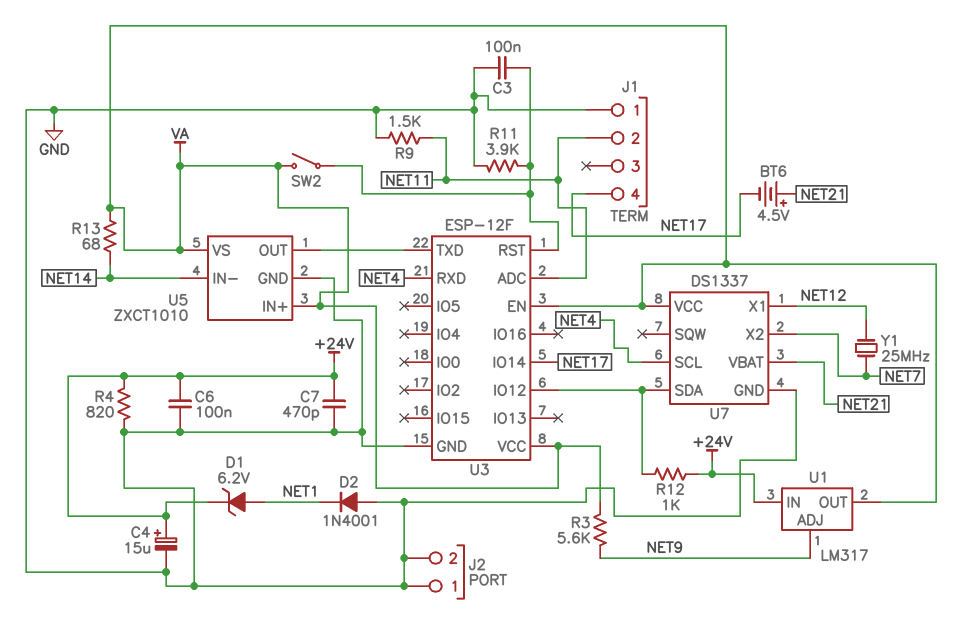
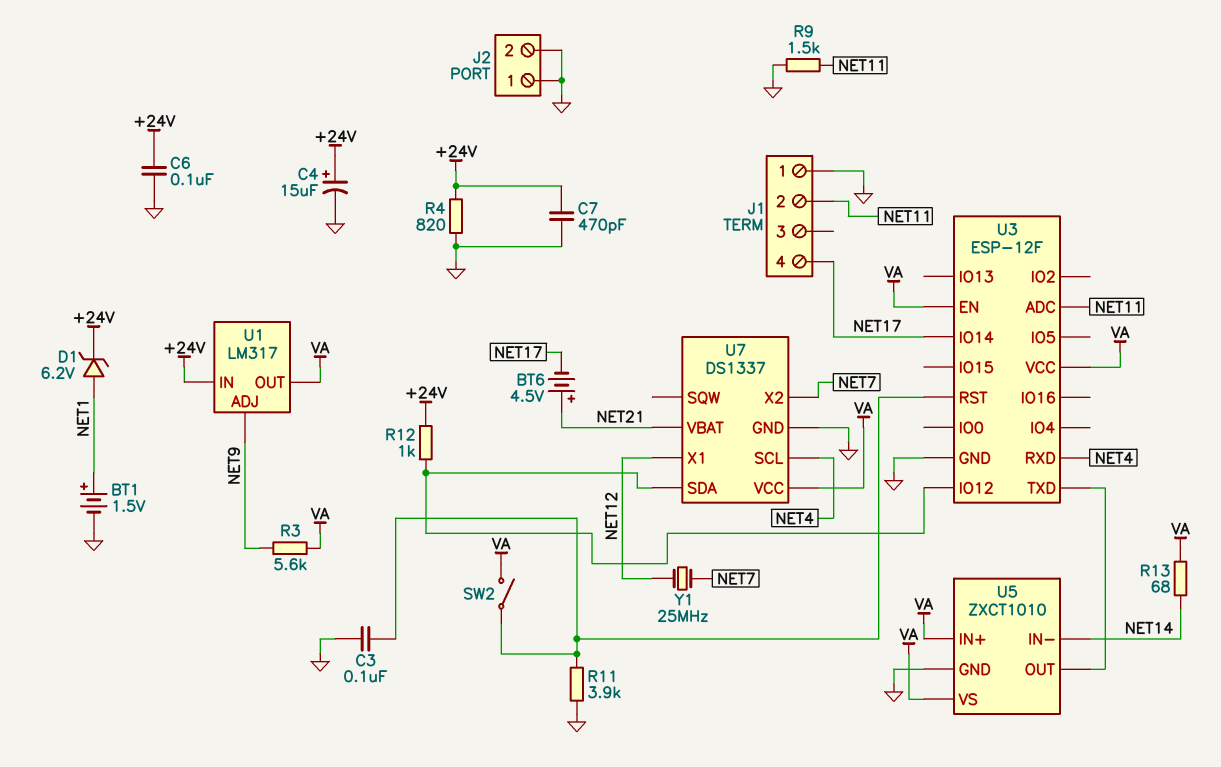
BT1: none -> 1.5V (plus NET1, minus GND)
D2: diode 1N4001 (A GND, K NET1) -> none

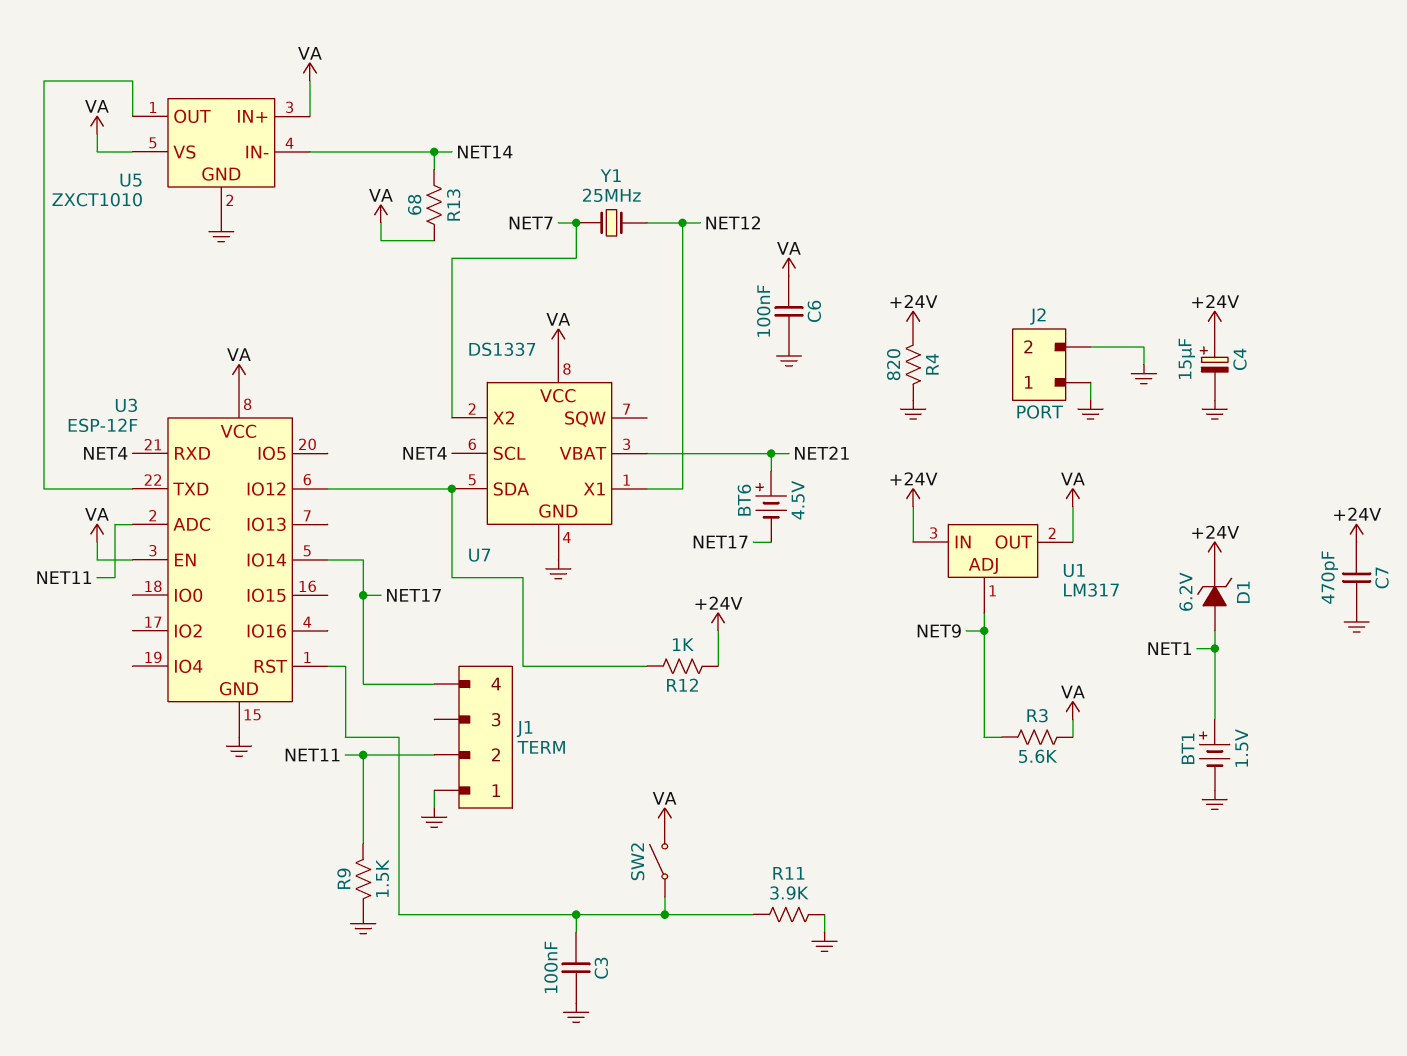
C6: 100nF (+24V, GND) -> 100nF (GND, VA)

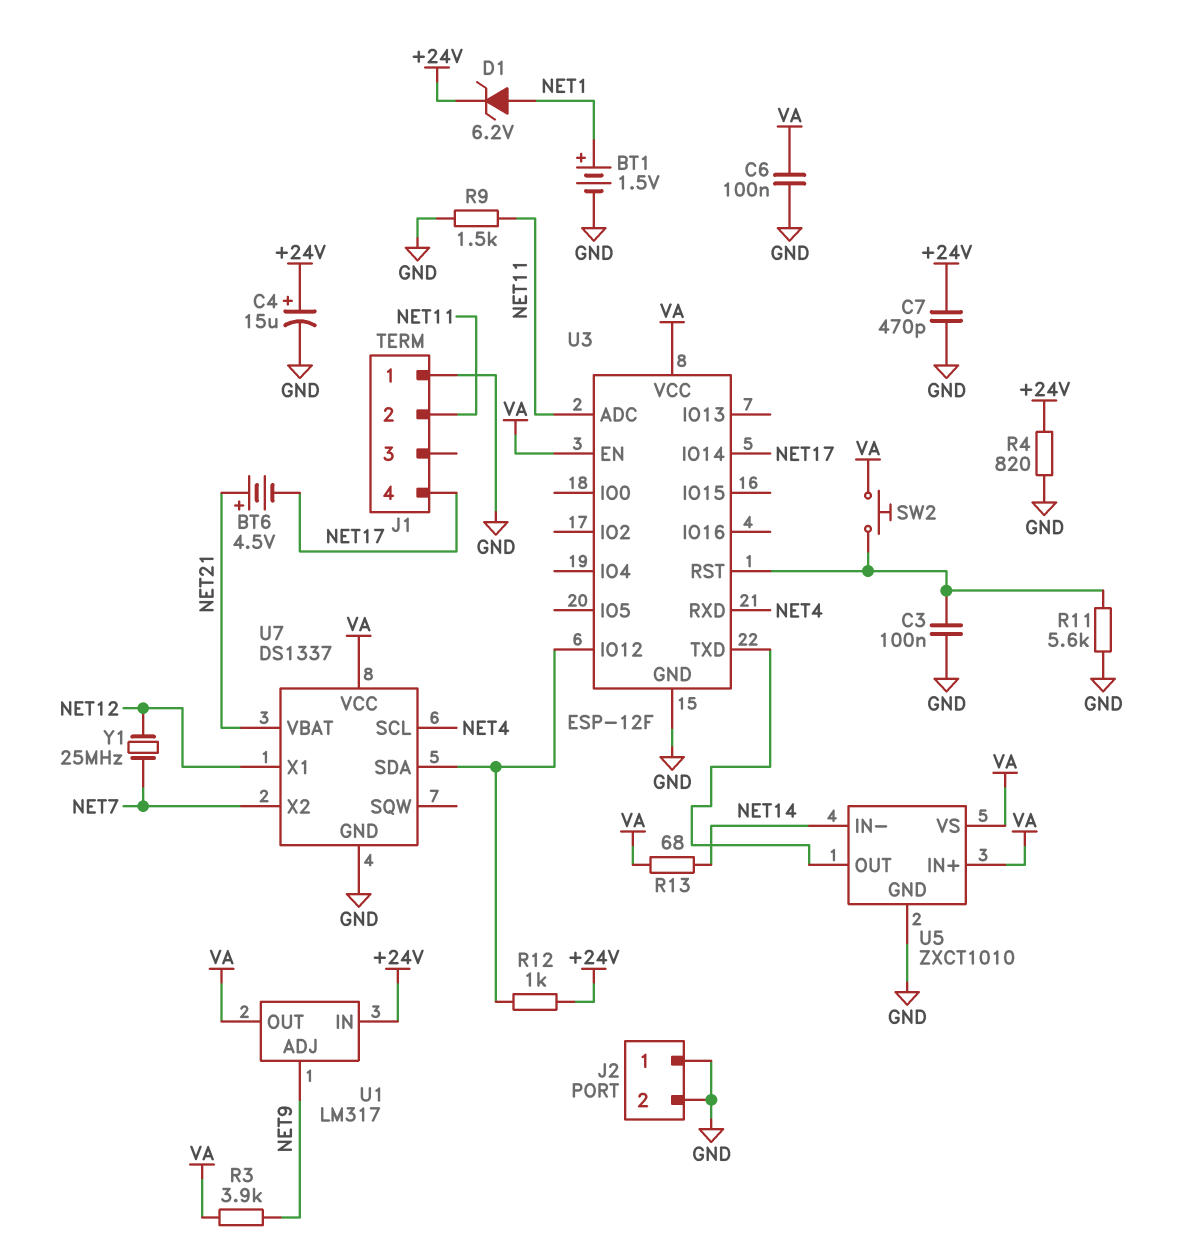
R3: 5.6k (NET9, VA) -> 3.9k (NET9, VA)
R11: 3.9k (GND, U3/RST) -> 5.6k (GND, U3/RST)
SW2: switch (U3/RST, VA) -> button (U3/RST, VA)

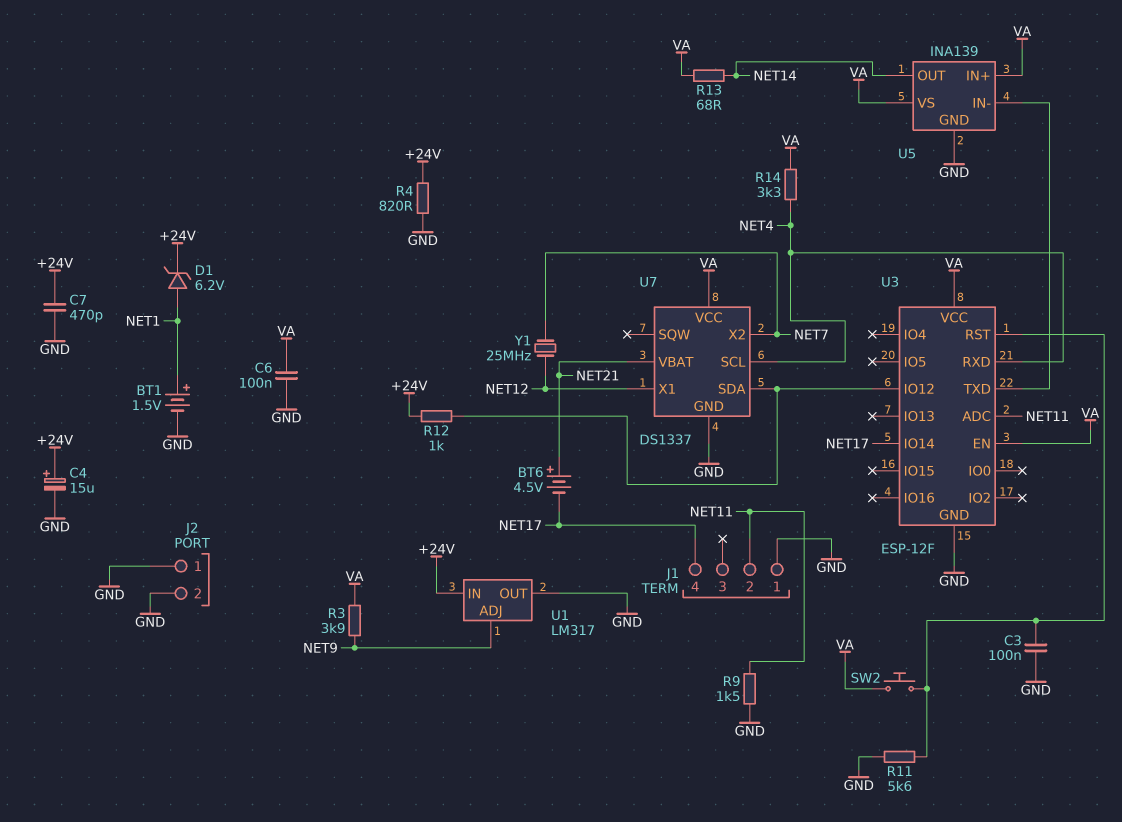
R14: none -> 3.3k (NET4, VA)
U1 pin OUT: VA -> GND
U5: ZXCT1010 -> INA139
U5 pin IN-: NET14 -> U3/TXD
U5 pin OUT: U3/TXD -> NET14

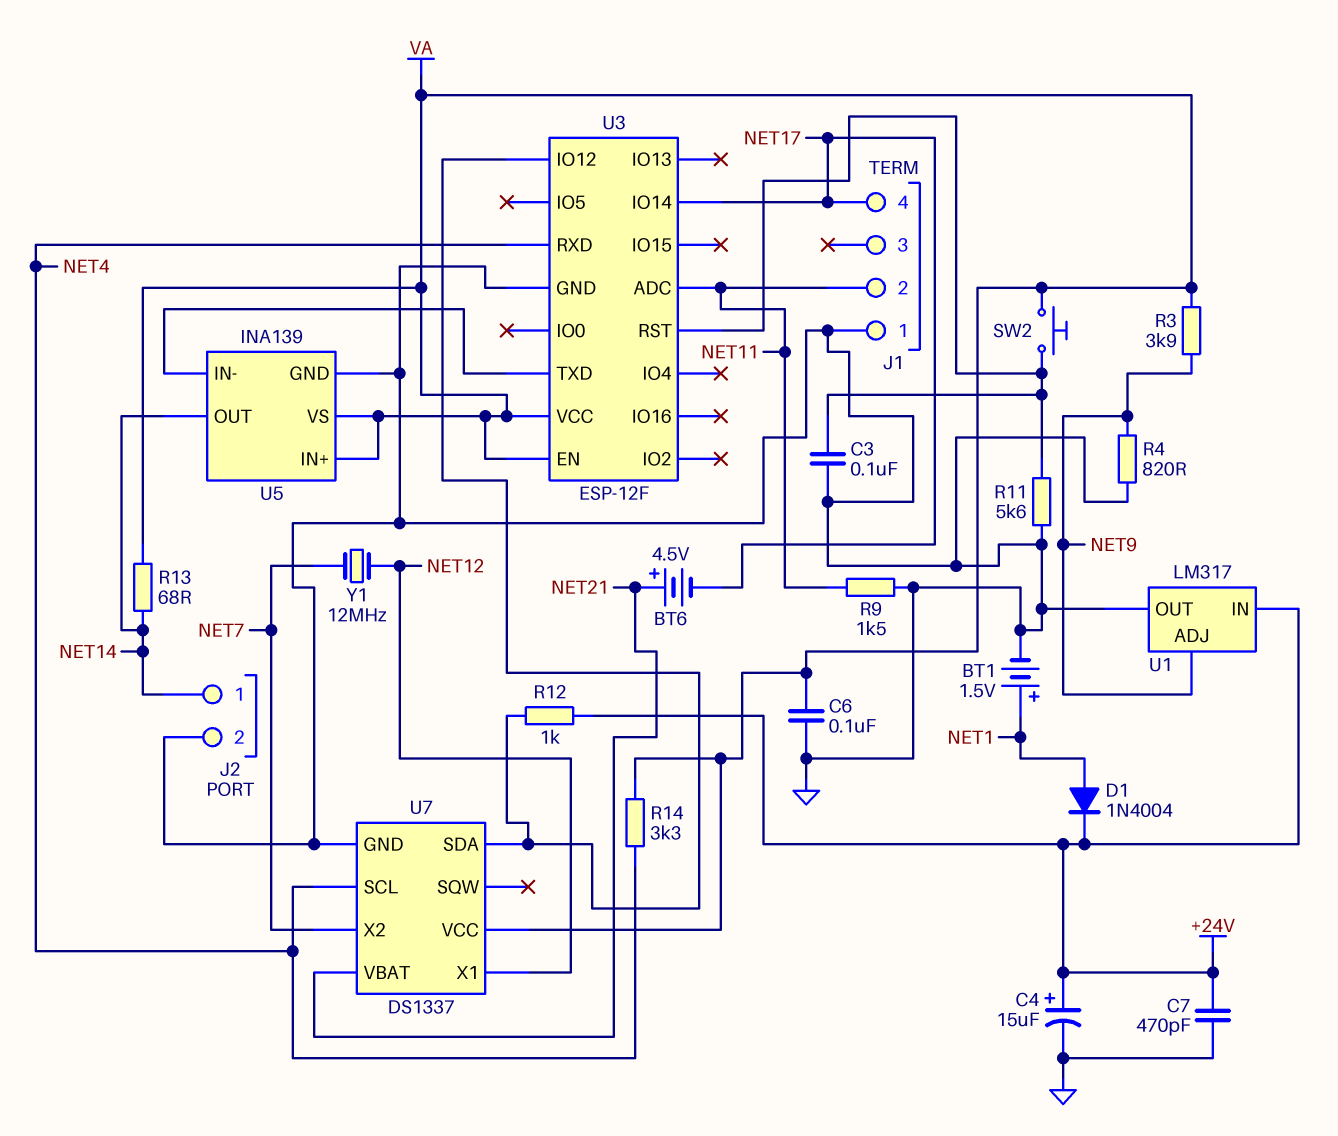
D1: zener 6.2V (A NET1, K +24V) -> diode 1N4004 (A NET1, K +24V)
J2 pin 1: GND -> NET14
R4: 820 (+24V, GND) -> 820 (GND, NET9)
Y1: 25MHz (NET7, NET12) -> 12MHz (NET7, NET12)

